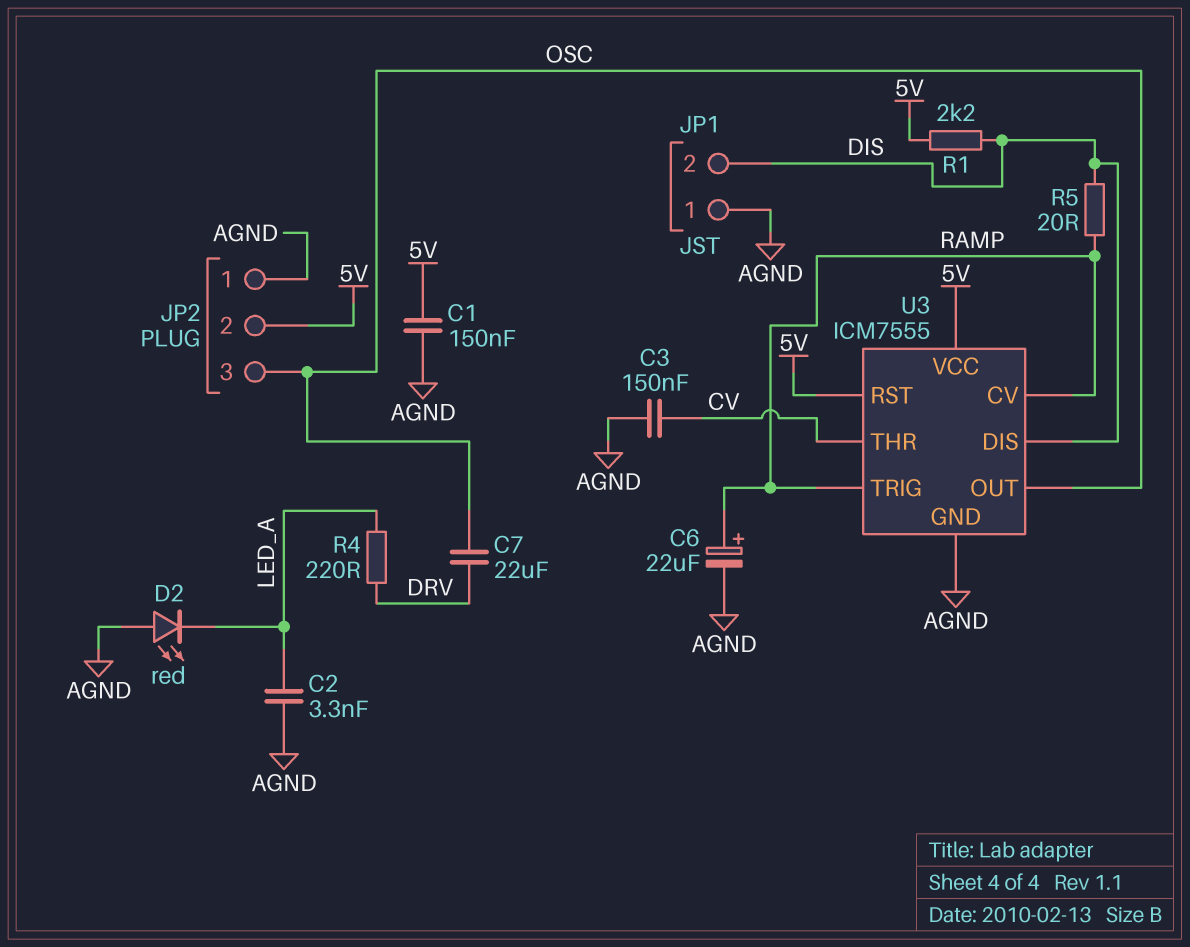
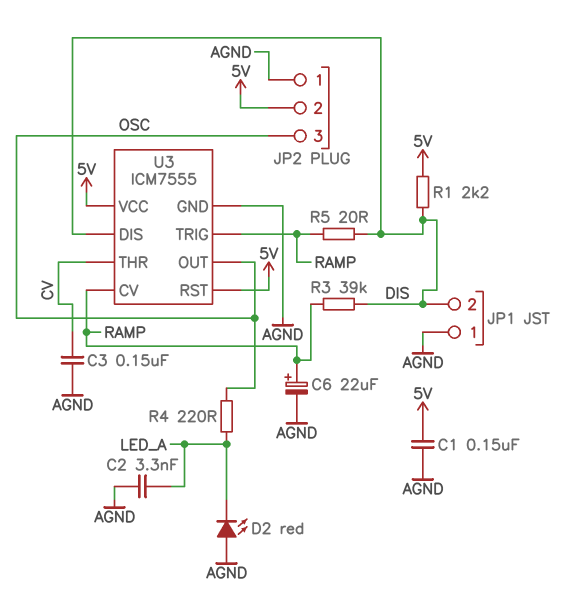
C7: 22uF (DRV, OSC) -> none
R3: none -> 39k (DIS, RAMP)
R4: 220 (DRV, LED_A) -> 220 (LED_A, OSC)

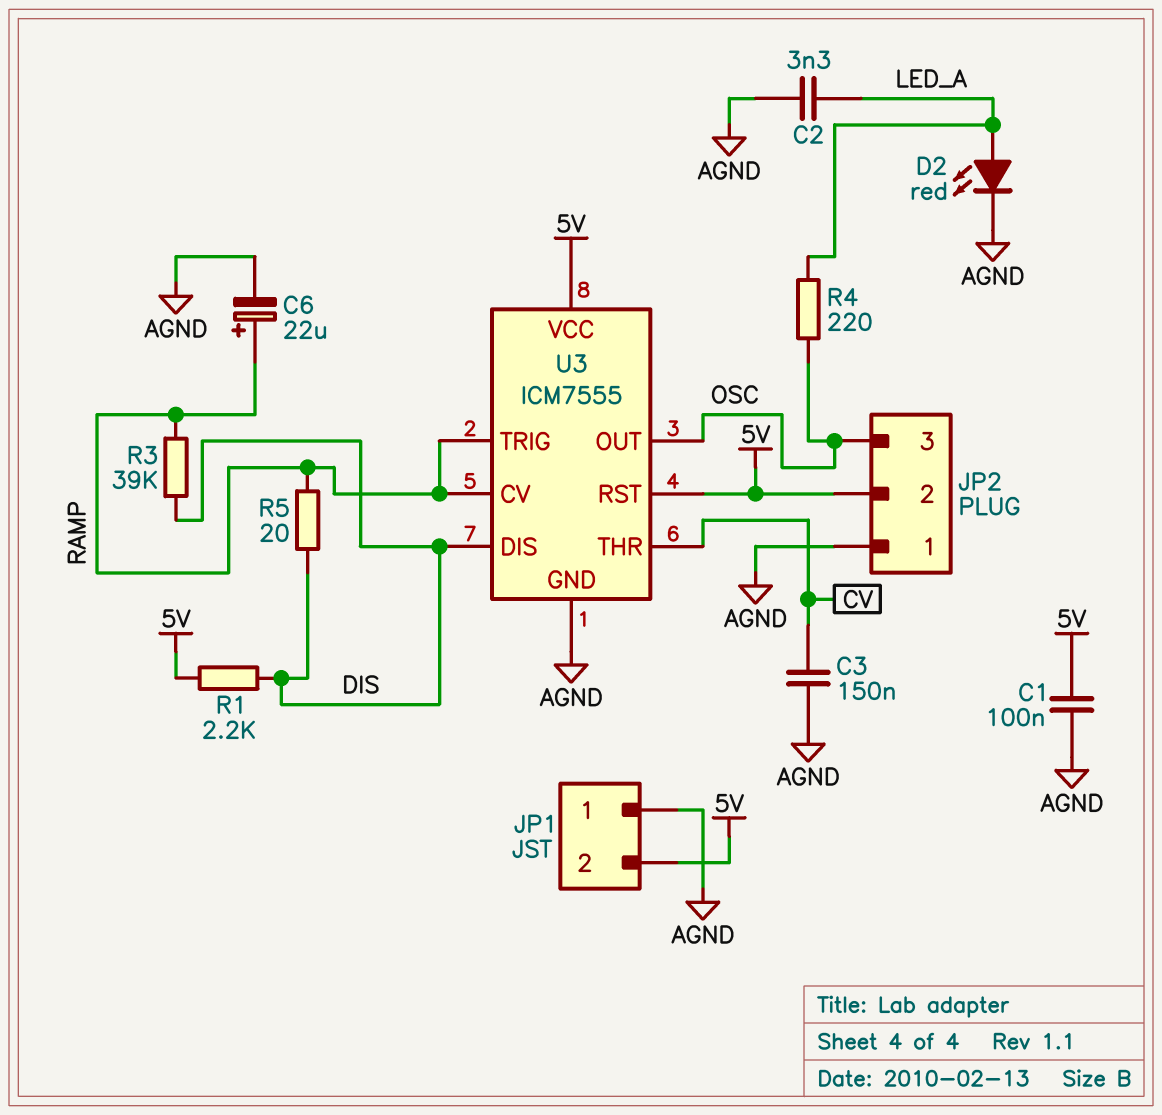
C1: 150nF (5V, AGND) -> 100nF (5V, AGND)
D2: LED red (A AGND, K LED_A) -> LED red (A LED_A, K AGND)
JP1 pin 2: DIS -> 5V

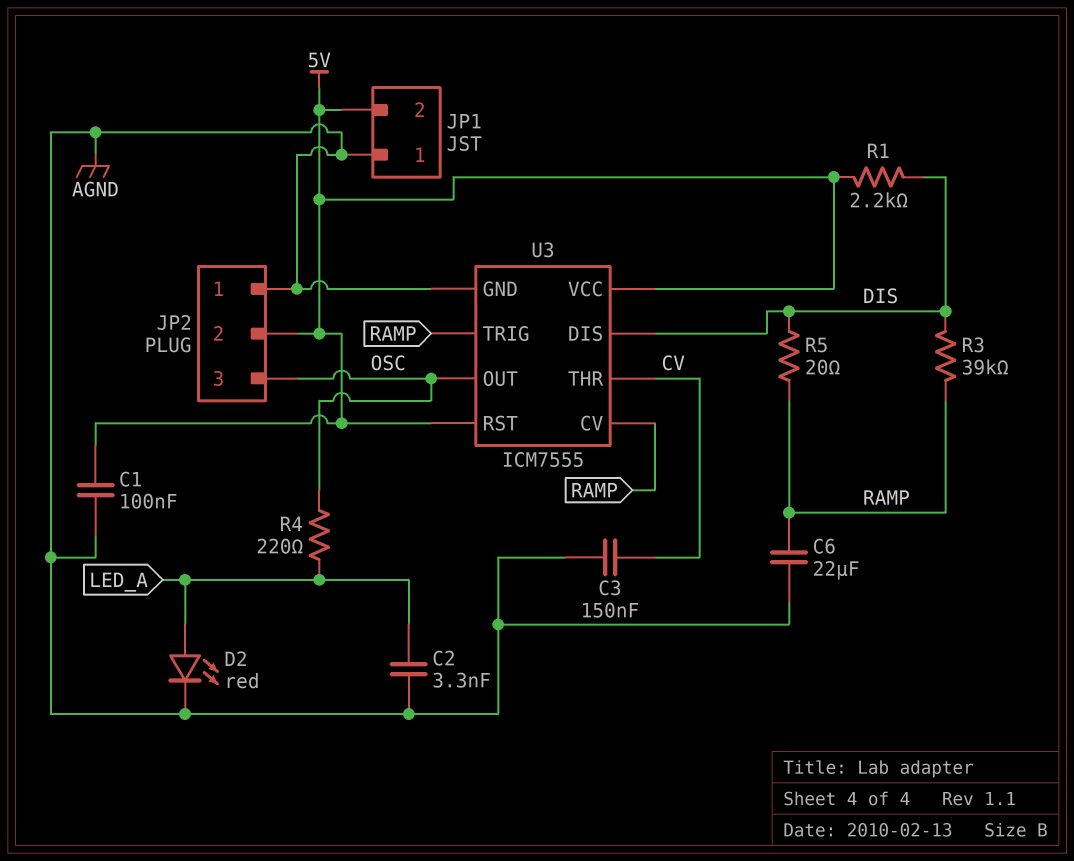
C6: 22uF (plus RAMP, minus AGND) -> 22uF (AGND, RAMP)

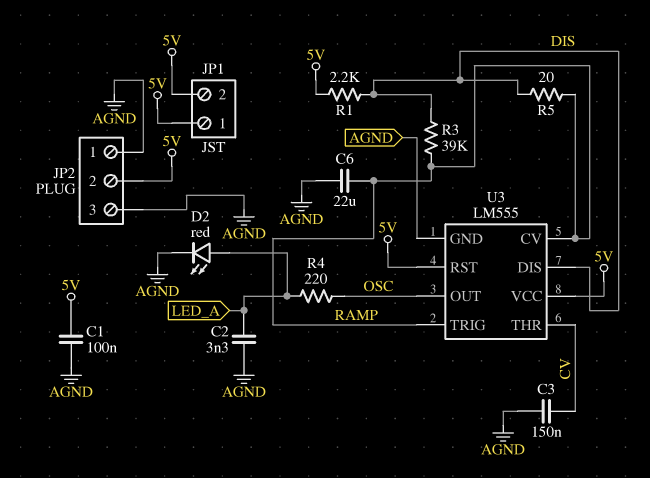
JP1 pin 1: AGND -> 5V
JP2 pin 3: OSC -> AGND
U3: ICM7555 -> LM555

